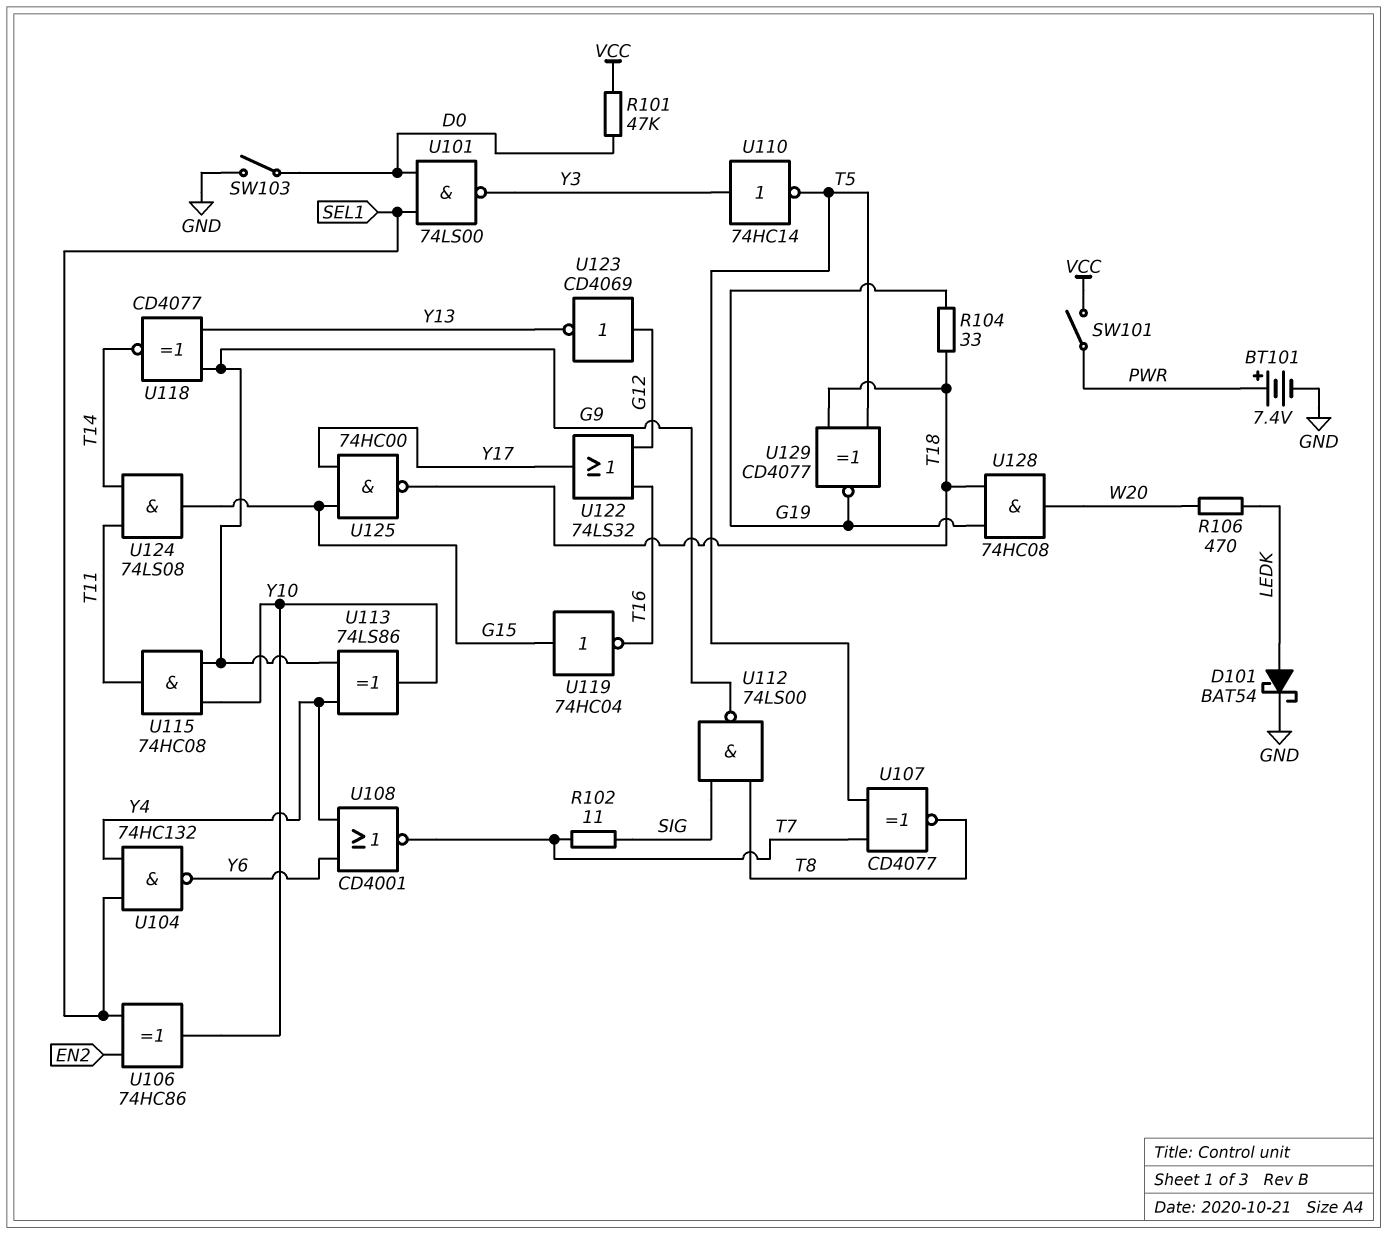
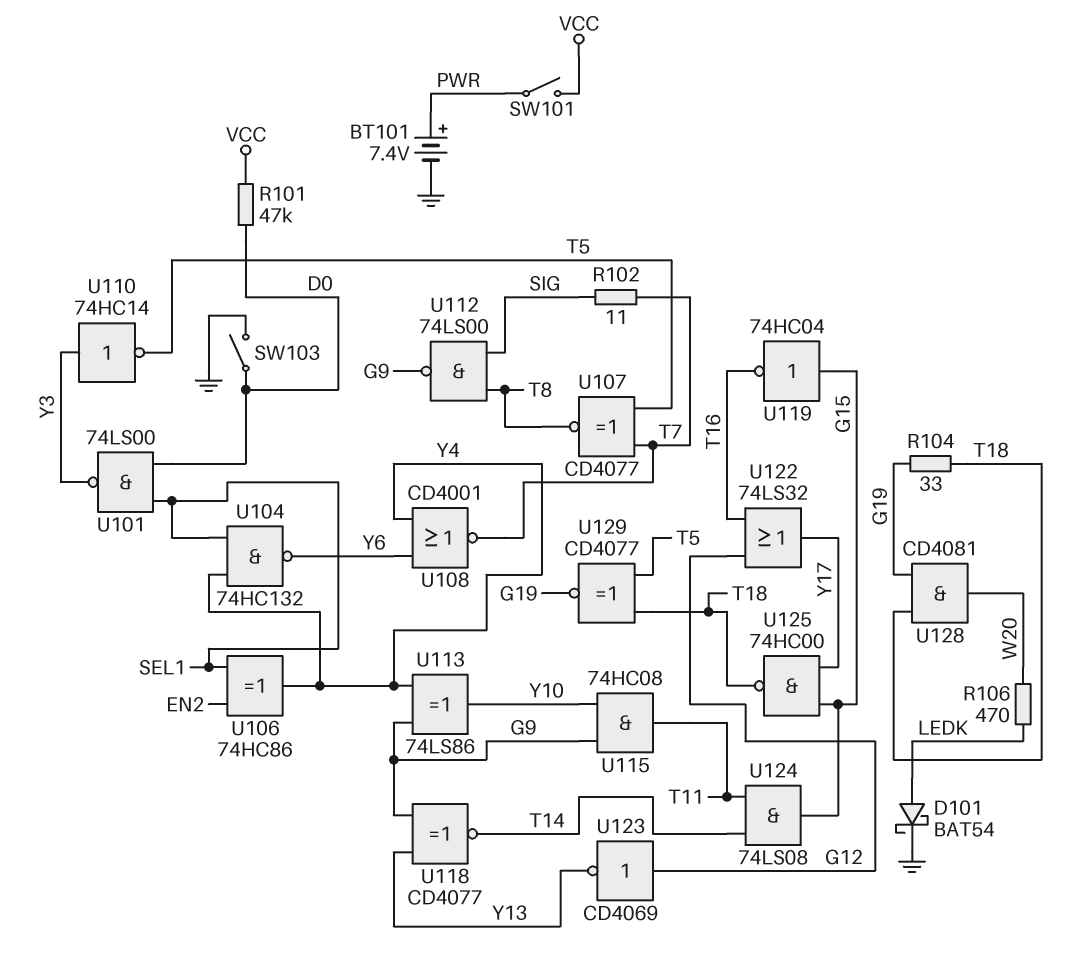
U106: XOR 74HC86 (in EN2, in SEL1, out Y10) -> XOR 74HC86 (in EN2, in SEL1, out Y4)
U128: AND 74HC08 (in G19, in T18, out W20) -> AND CD4081 (in G19, in T18, out W20)

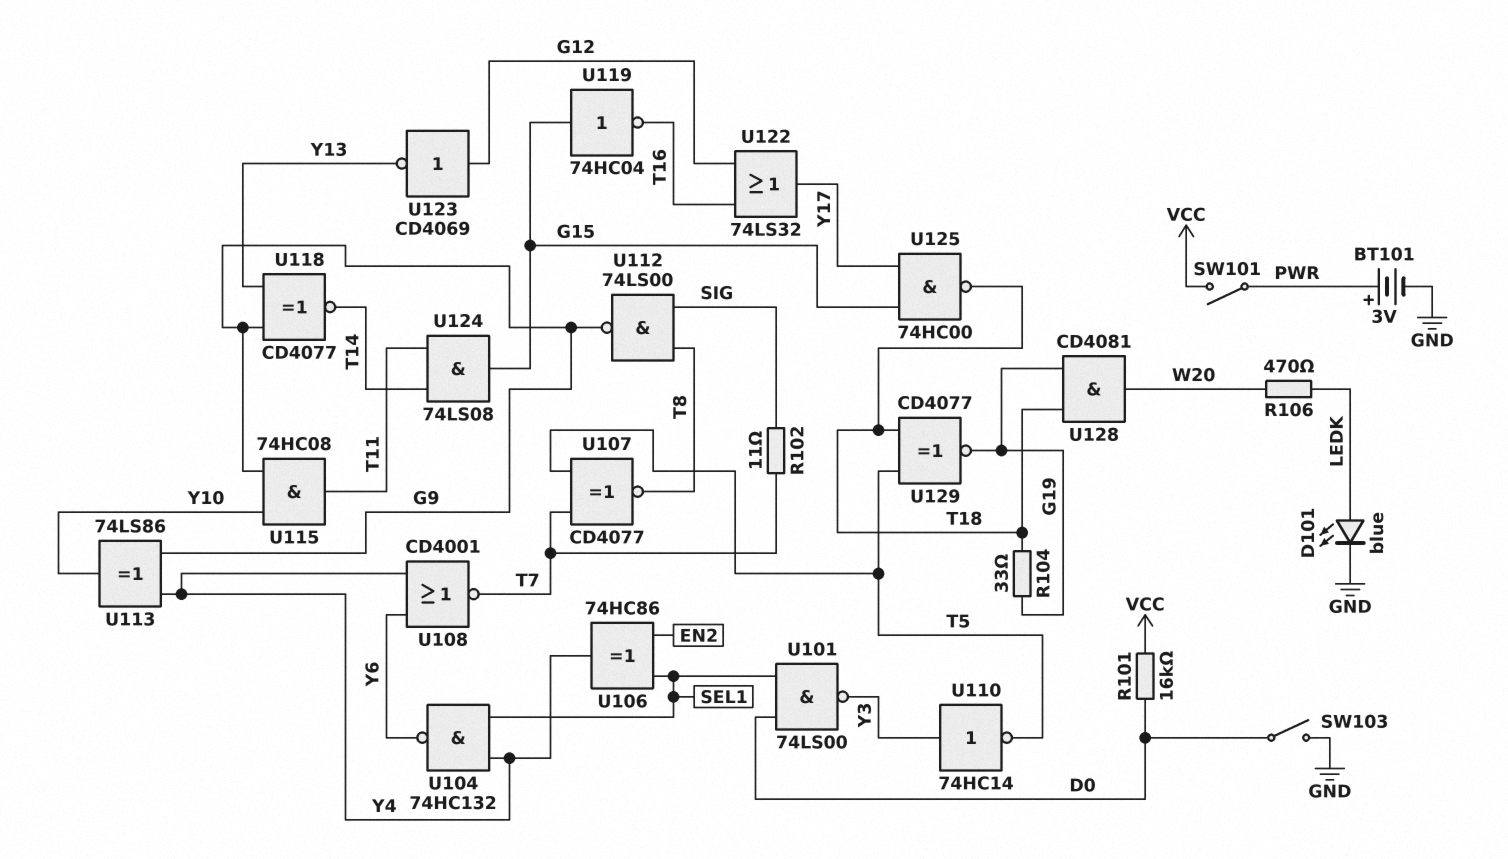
BT101: 7.4V (plus PWR, minus GND) -> 3V (plus PWR, minus GND)
D101: schottky BAT54 (A LEDK, K GND) -> LED blue (A LEDK, K GND)
R101: 47k (D0, VCC) -> 16k (D0, VCC)

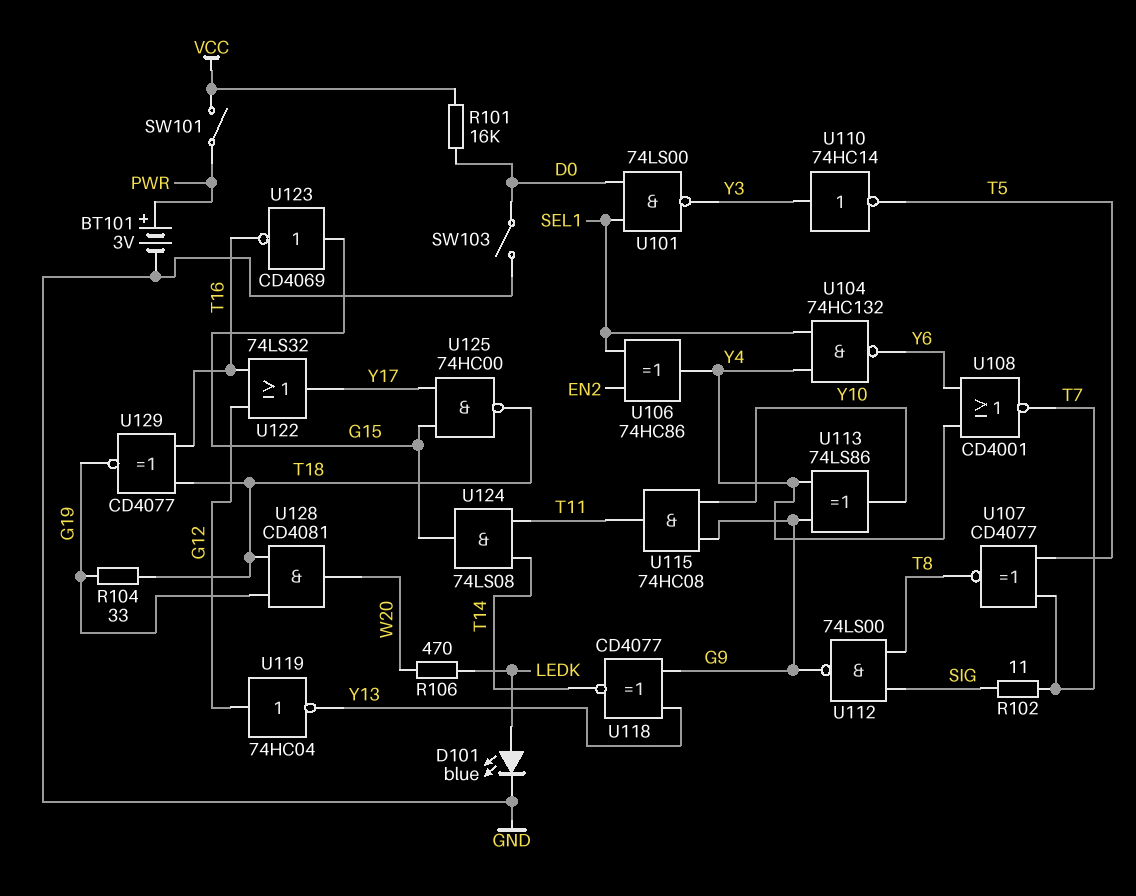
U119: NOT 74HC04 (in G15, out T16) -> NOT 74HC04 (in G12, out Y13)
U123: NOT CD4069 (in G12, out Y13) -> NOT CD4069 (in G15, out T16)
U129: XNOR CD4077 (in T5, in T18, out G19) -> XNOR CD4077 (in T16, in T18, out G19)

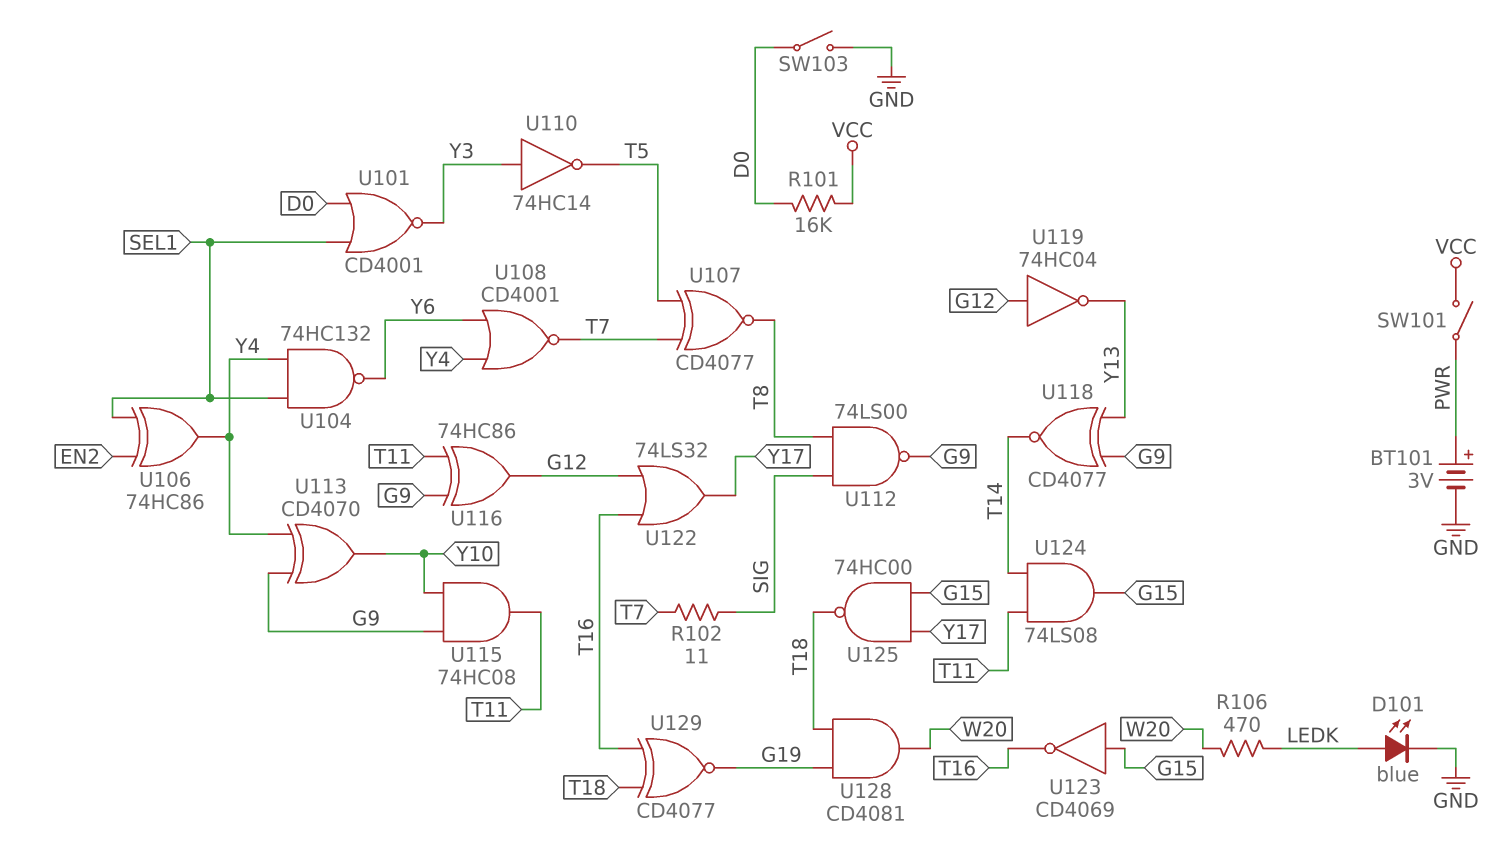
R104: 33 (G19, T18) -> none
U101: NAND 74LS00 (in D0, in SEL1, out Y3) -> NOR CD4001 (in D0, in SEL1, out Y3)
U113: XOR 74LS86 (in G9, in Y4, out Y10) -> XOR CD4070 (in G9, in Y4, out Y10)
U116: none -> XOR 74HC86 (in G9, in T11, out G12)

